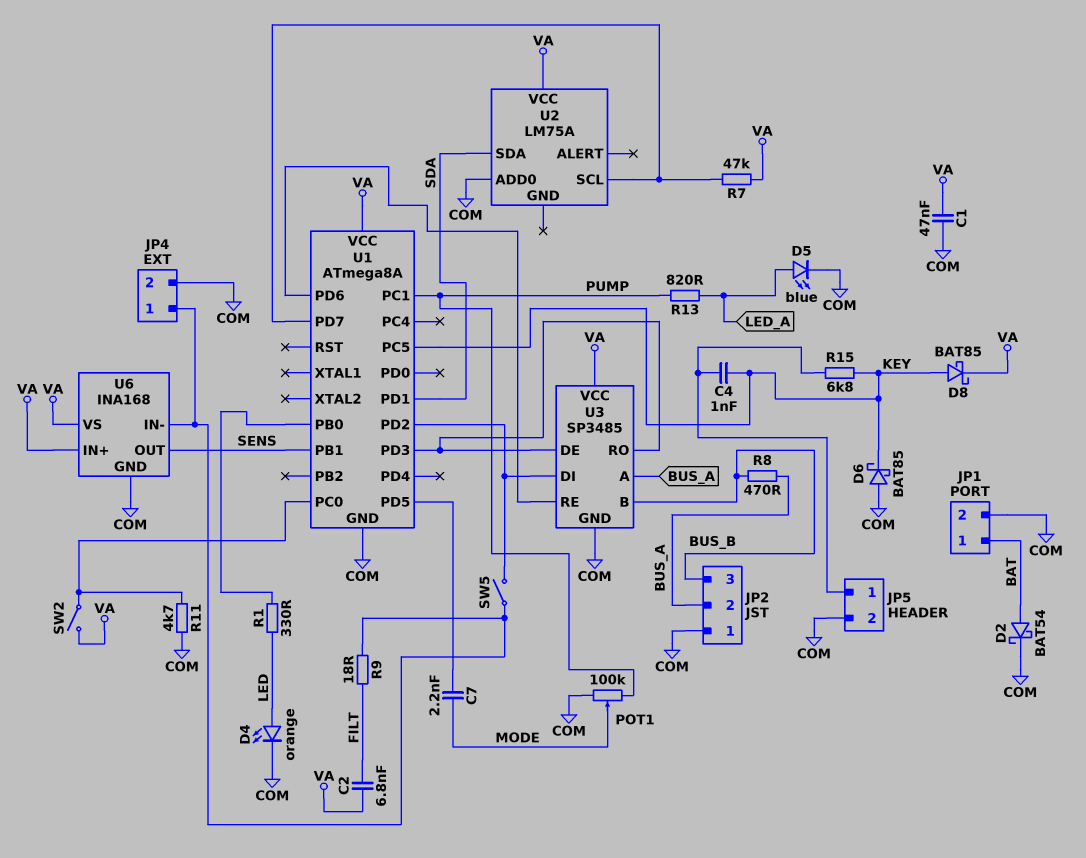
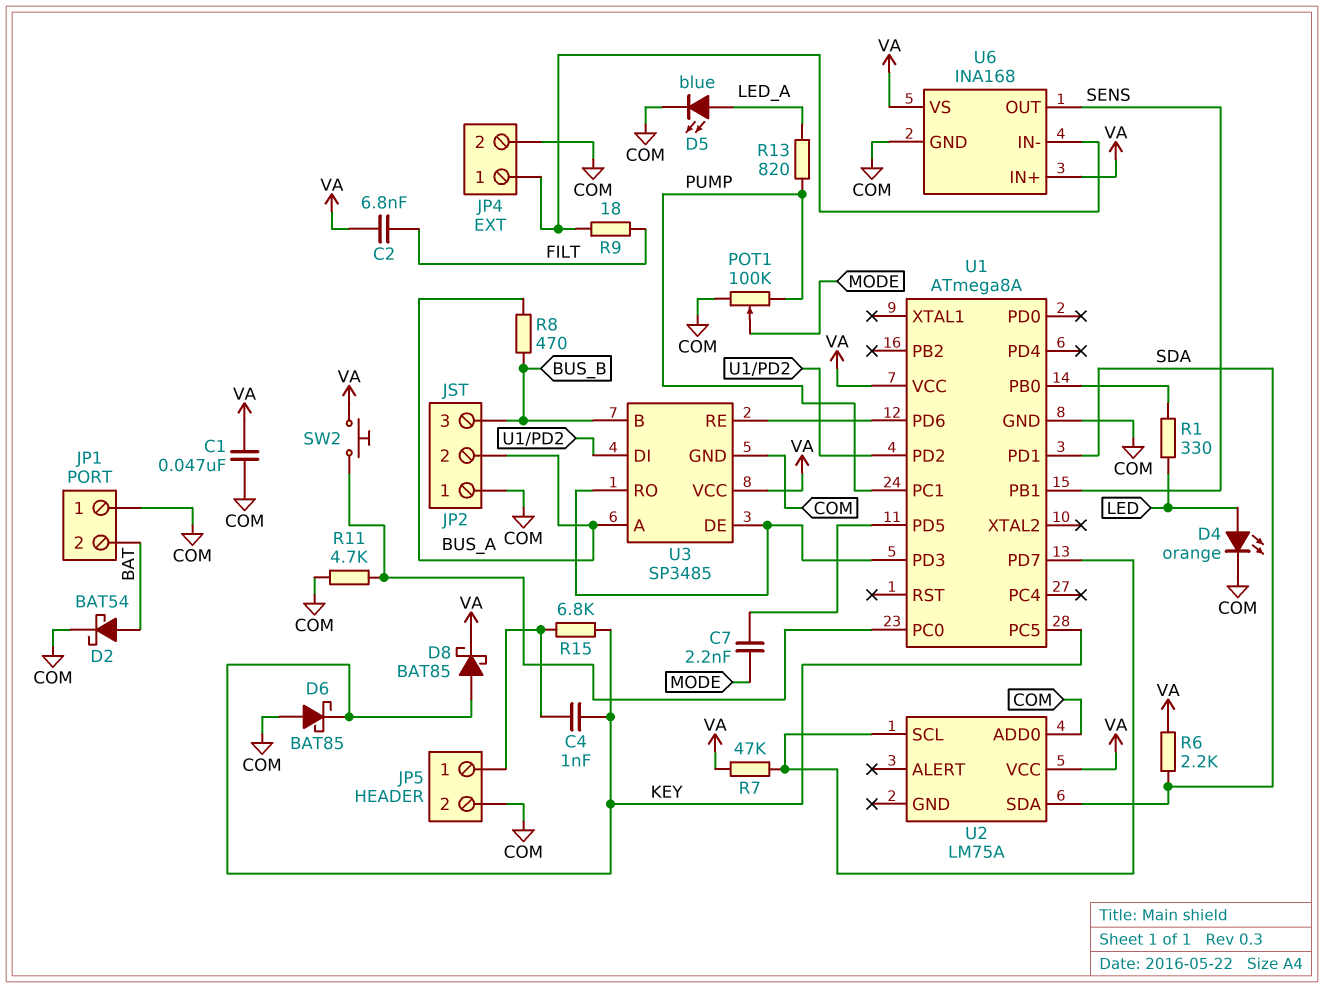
JP1 pin 1: BAT -> COM
JP1 pin 2: COM -> BAT
R6: none -> 2.2k (SDA, VA)
SW2: switch (U1/PC0, VA) -> button (U1/PC0, VA)
SW5: switch (JP4/1, U1/PD2) -> none

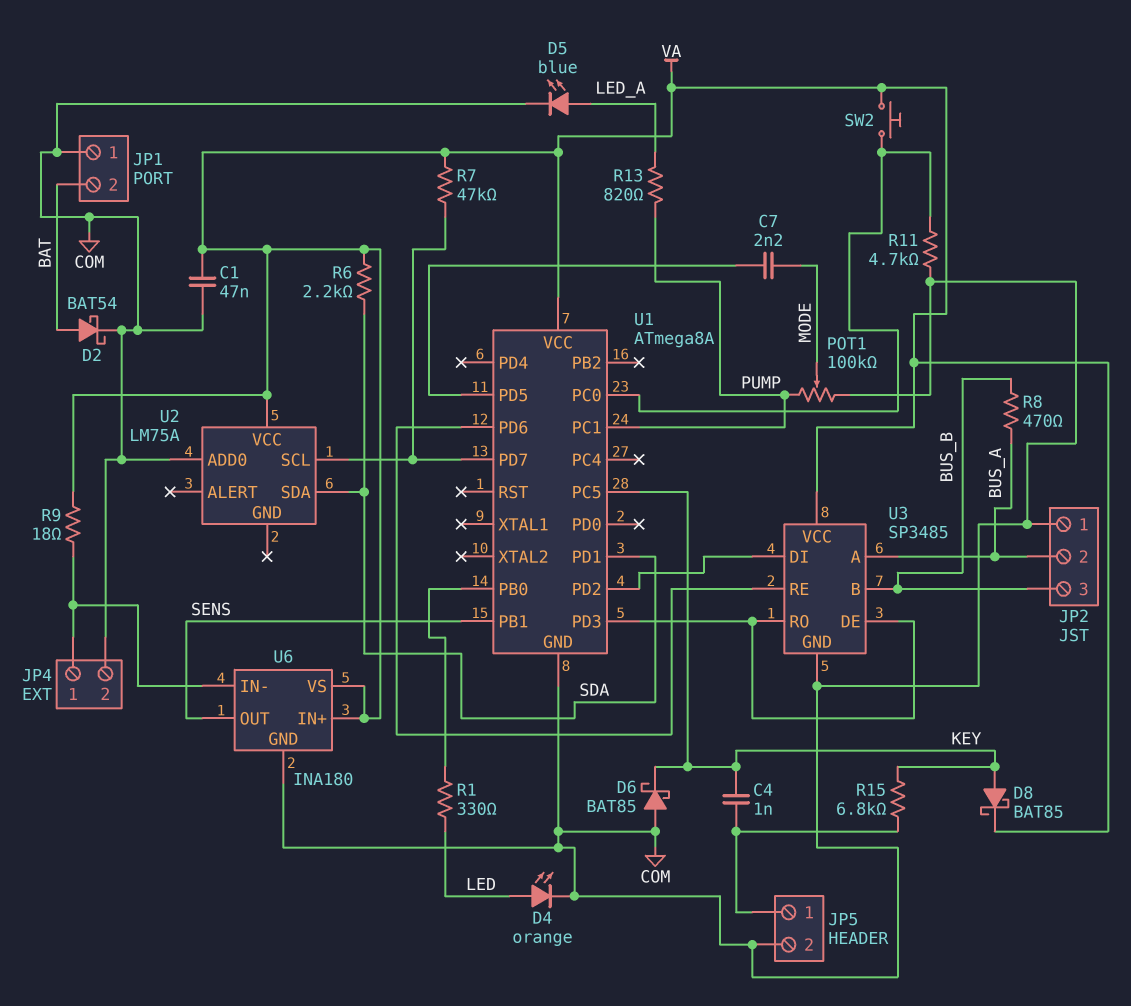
C2: 6.8nF (FILT, VA) -> none
R9: 18 (FILT, JP4/1) -> 18 (JP4/1, VA)
U6: INA168 -> INA180

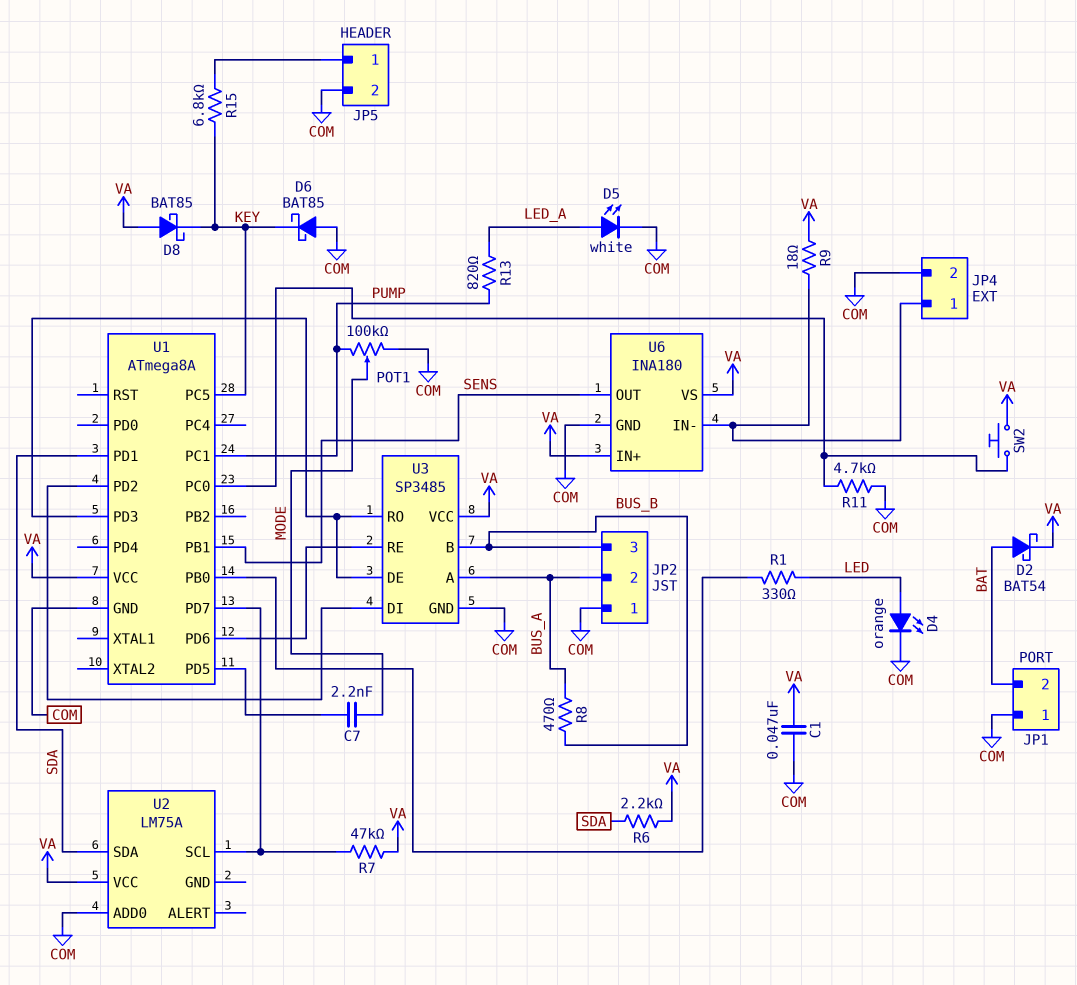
C4: 1nF (JP5/1, KEY) -> none
D2: schottky BAT54 (A BAT, K COM) -> schottky BAT54 (A BAT, K VA)
D5: LED blue (A LED_A, K COM) -> LED white (A LED_A, K COM)
D8: schottky BAT85 (A KEY, K VA) -> schottky BAT85 (A VA, K KEY)

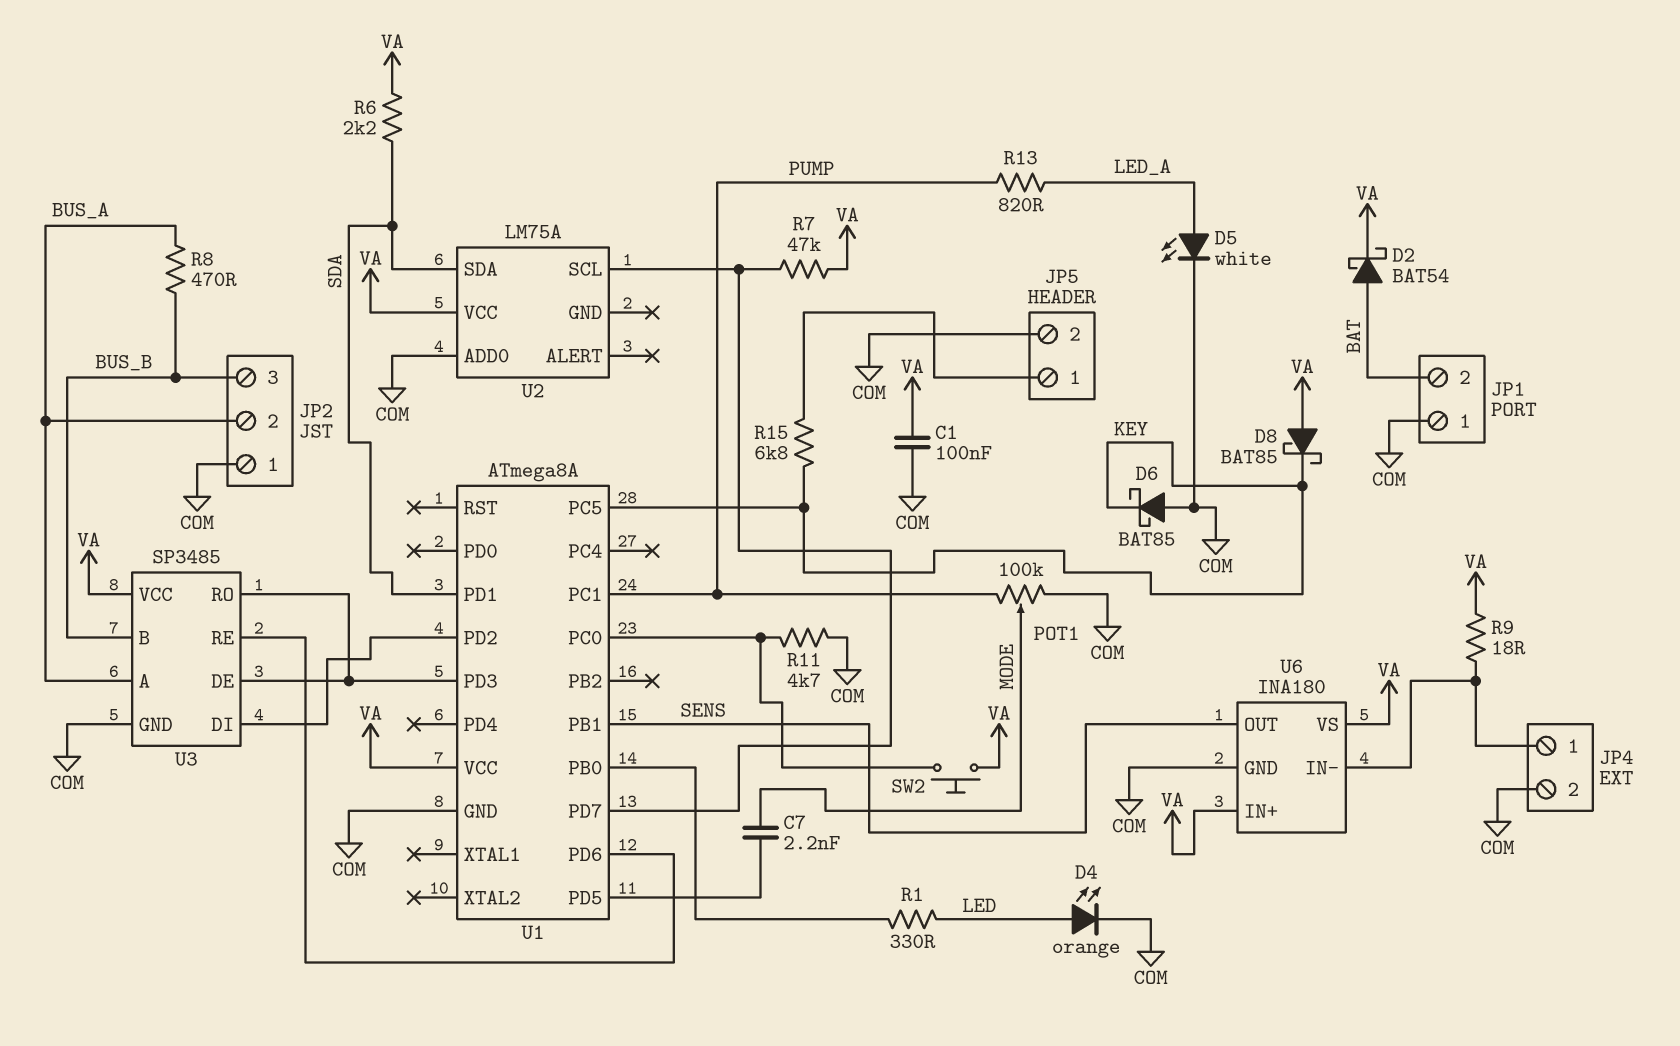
C1: 47nF (COM, VA) -> 100nF (COM, VA)

